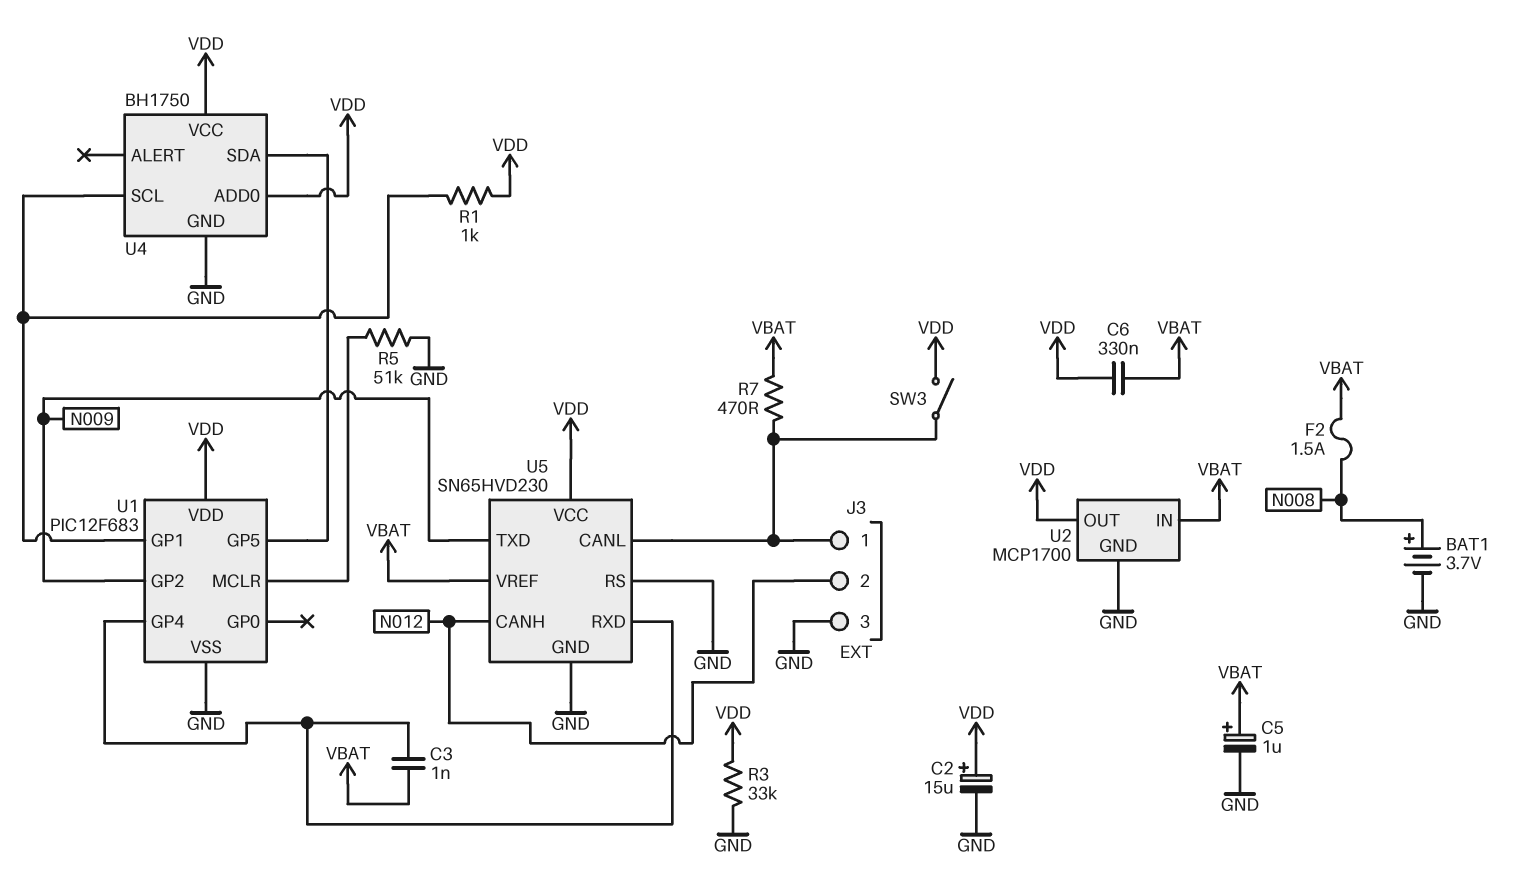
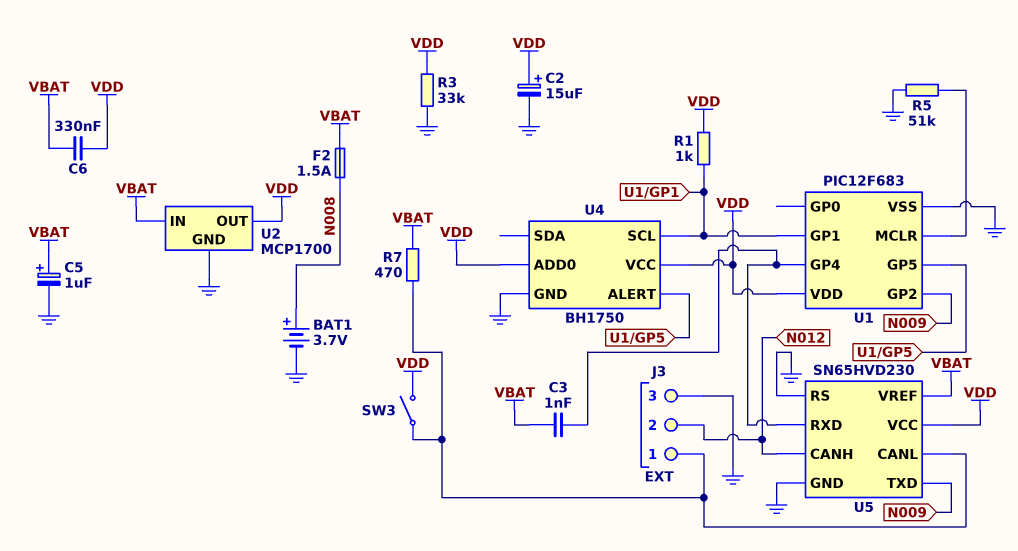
U4 pin ALERT: none -> U1/GP5
U4 pin SDA: U1/GP5 -> none

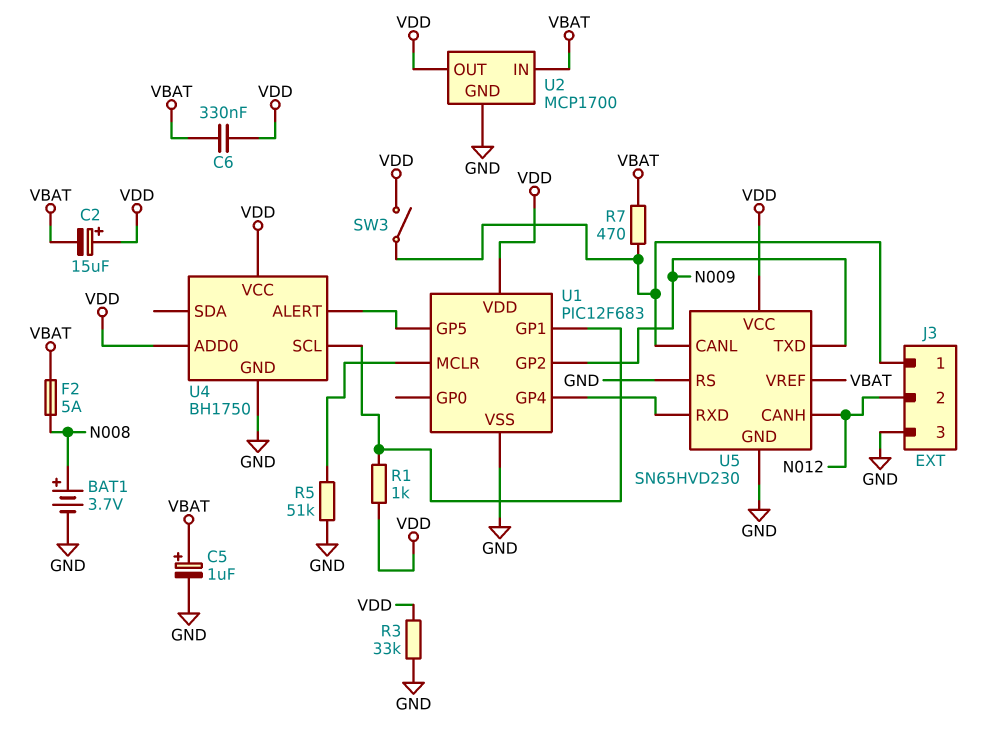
C2: 15uF (plus VDD, minus GND) -> 15uF (plus VDD, minus VBAT)
C3: 1nF (U1/GP4, VBAT) -> none
F2: 1.5A (N008, VBAT) -> 5A (N008, VBAT)

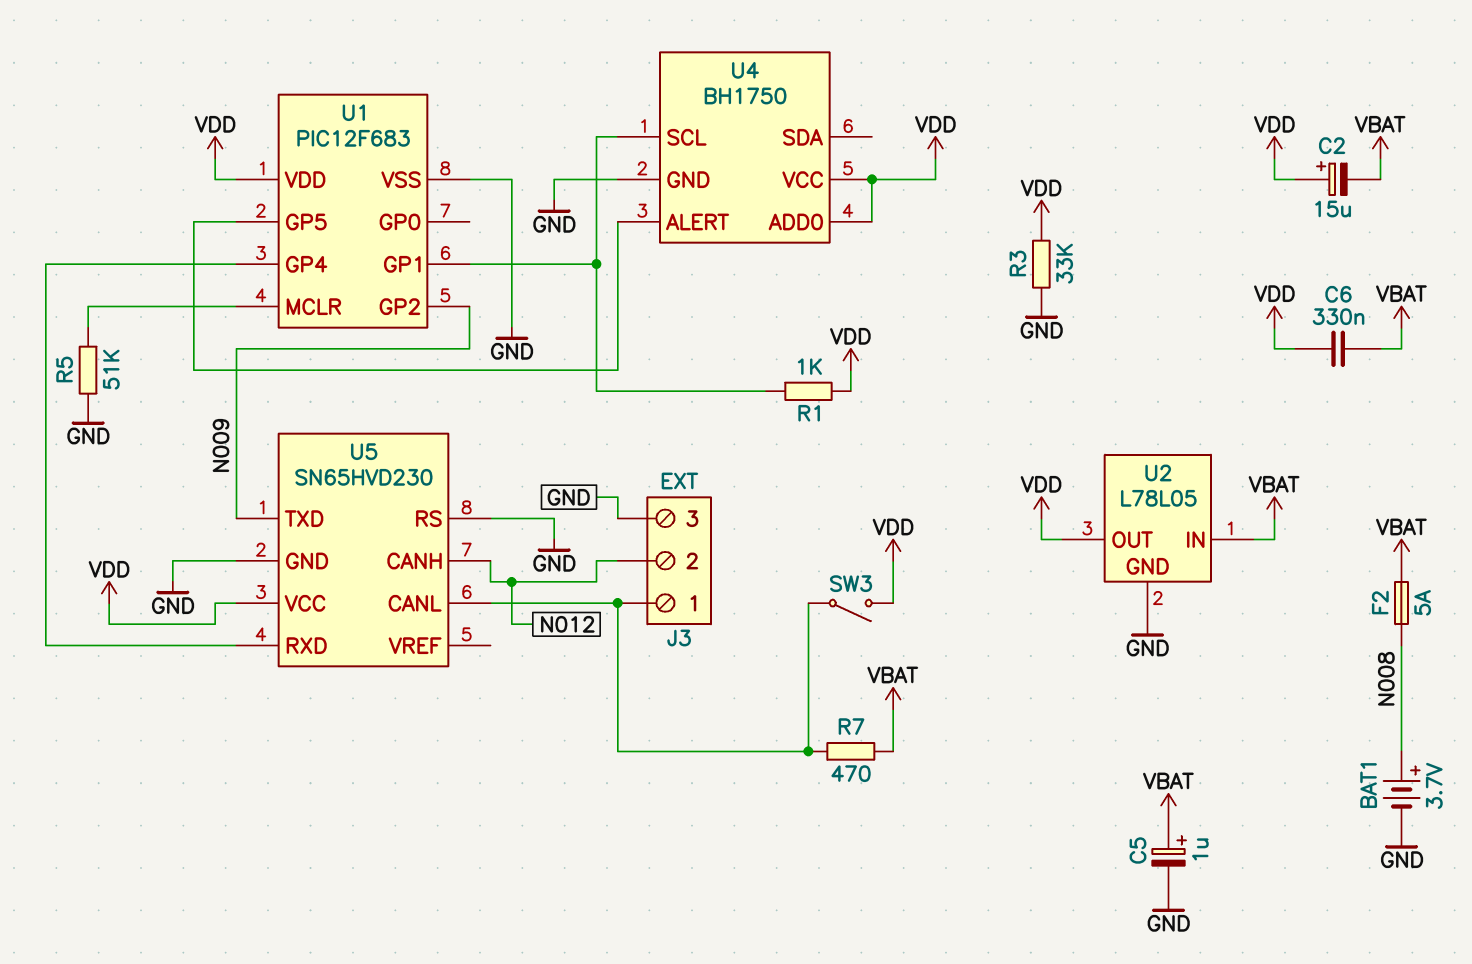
U2: MCP1700 -> L78L05
U5 pin VREF: VBAT -> none

